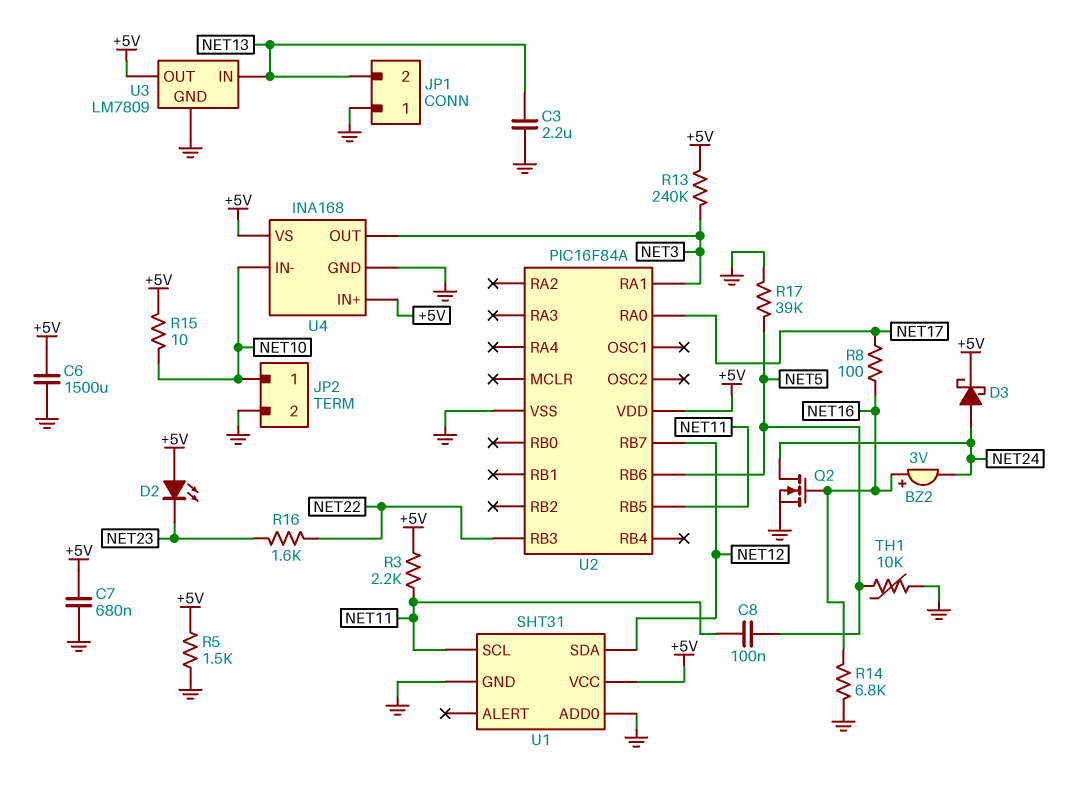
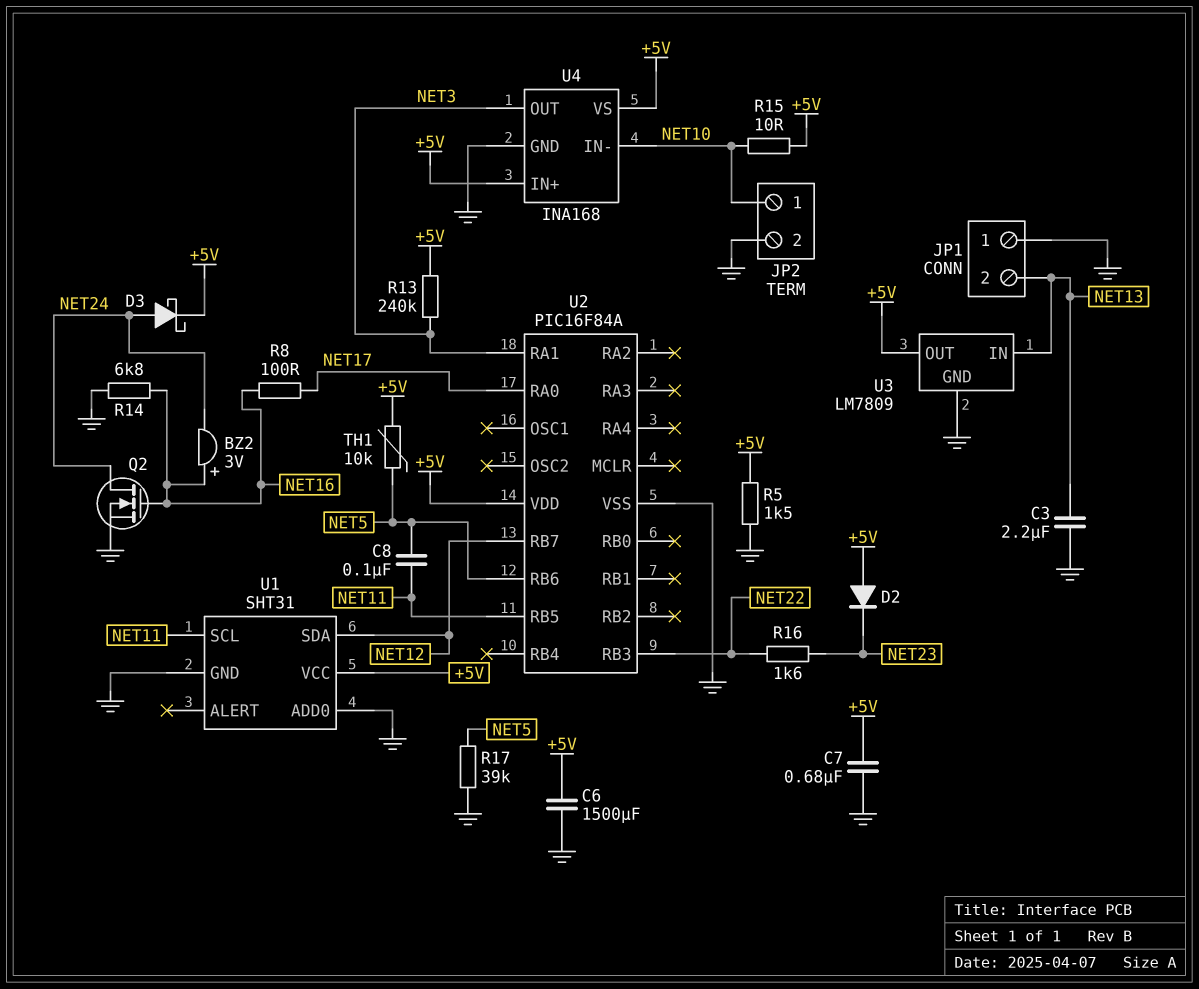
D2: LED (A +5V, K NET23) -> diode (A +5V, K NET23)
R3: 2.2k (+5V, NET11) -> none
TH1: 10k (GND, NET5) -> 10k (+5V, NET5)

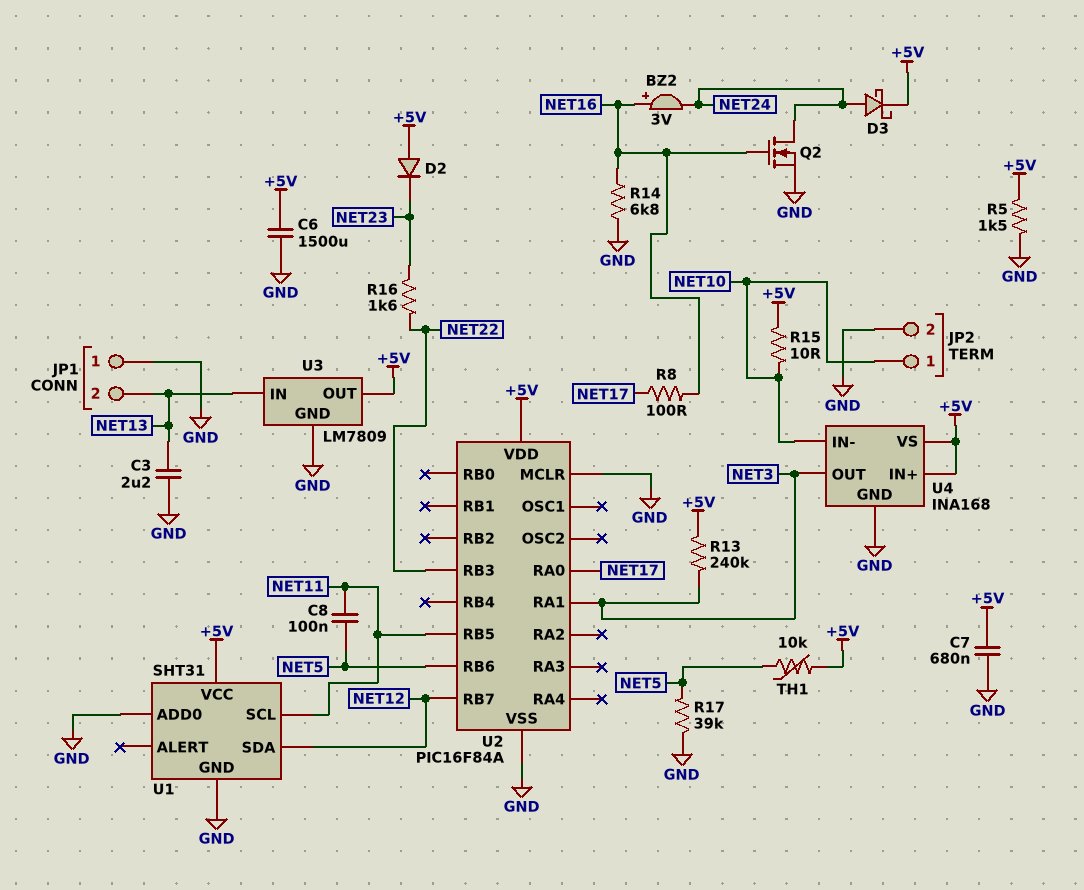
U2 pin MCLR: none -> GND

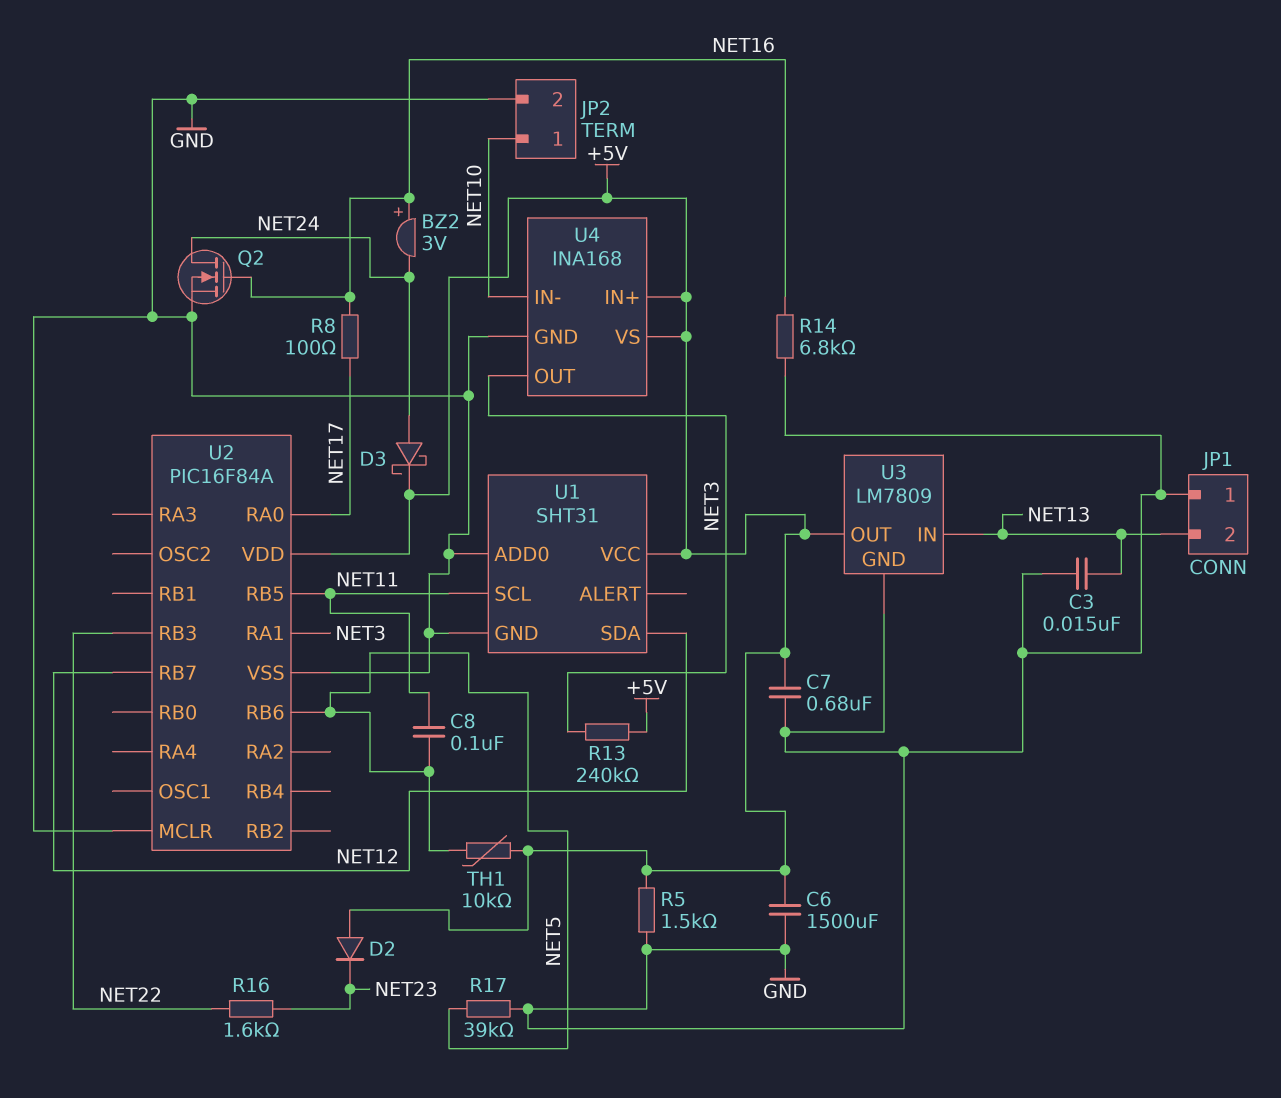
C3: 2.2uF (GND, NET13) -> 15nF (GND, NET13)
R15: 10 (+5V, NET10) -> none

